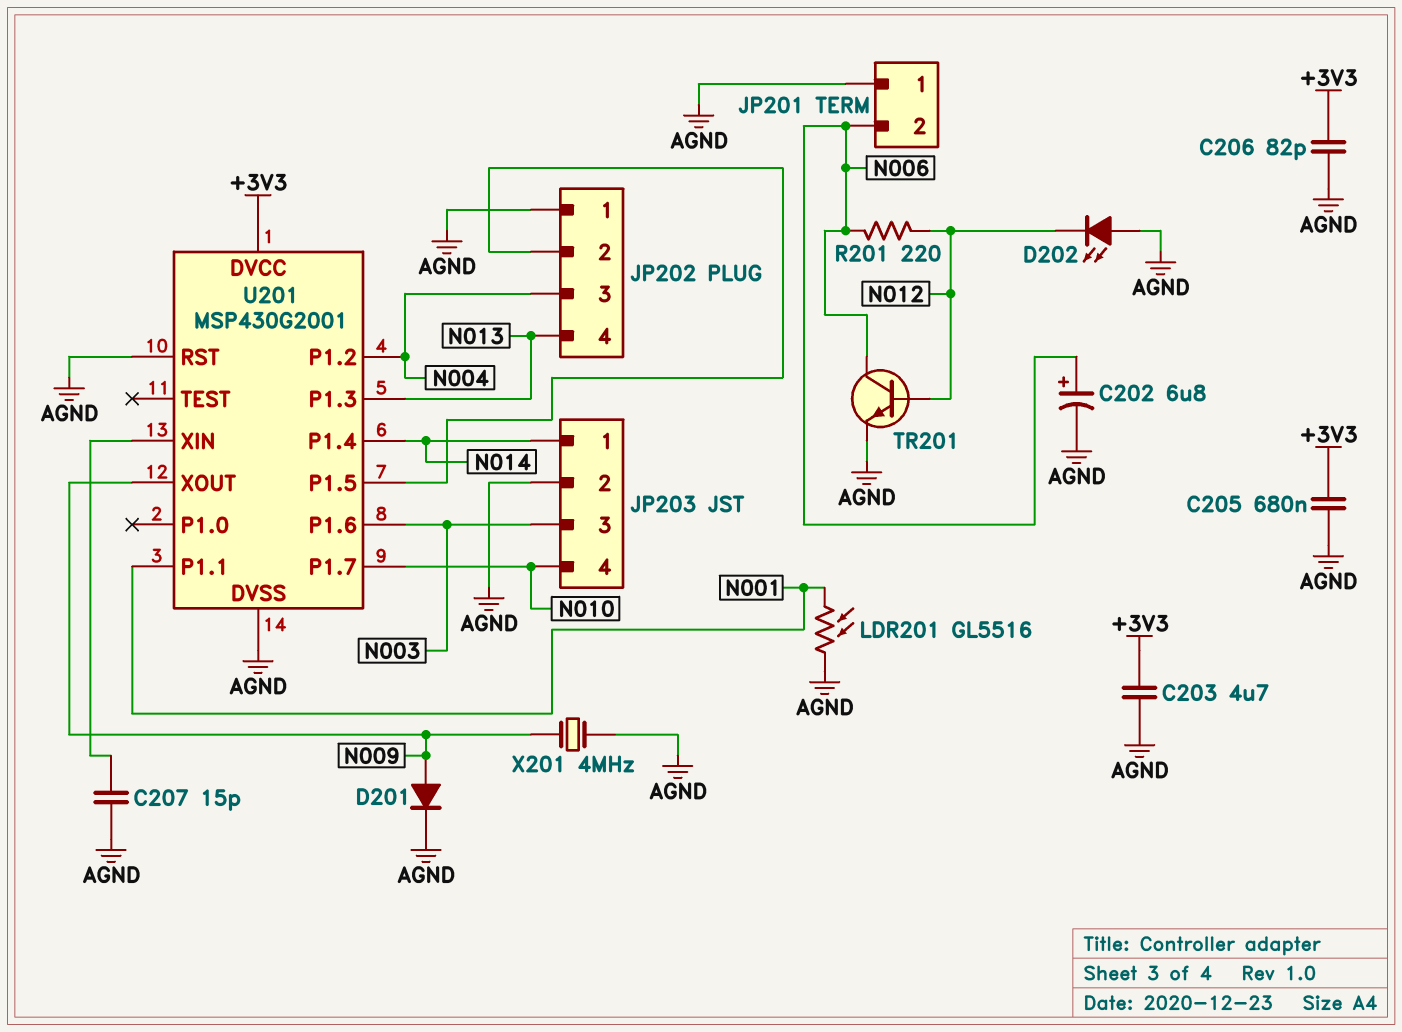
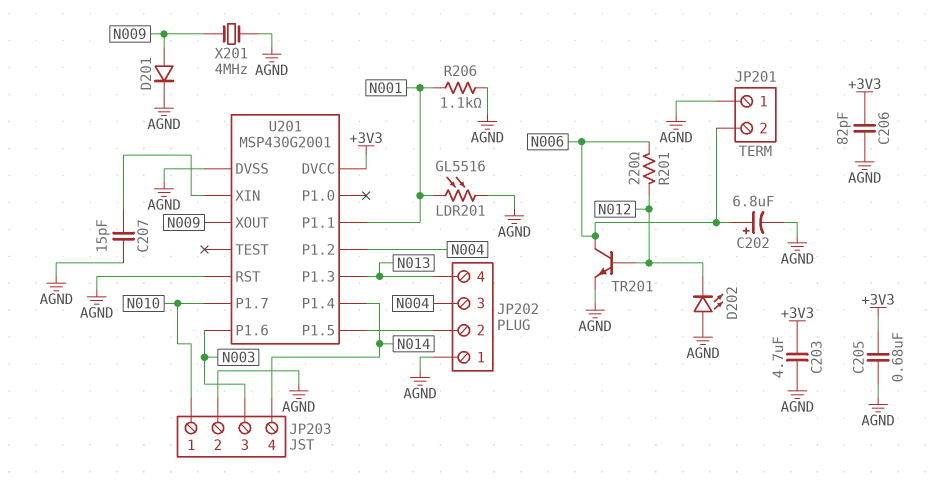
JP203 pin 1: N014 -> N010
JP203 pin 4: N010 -> N014
R206: none -> 1.1k (AGND, N001)

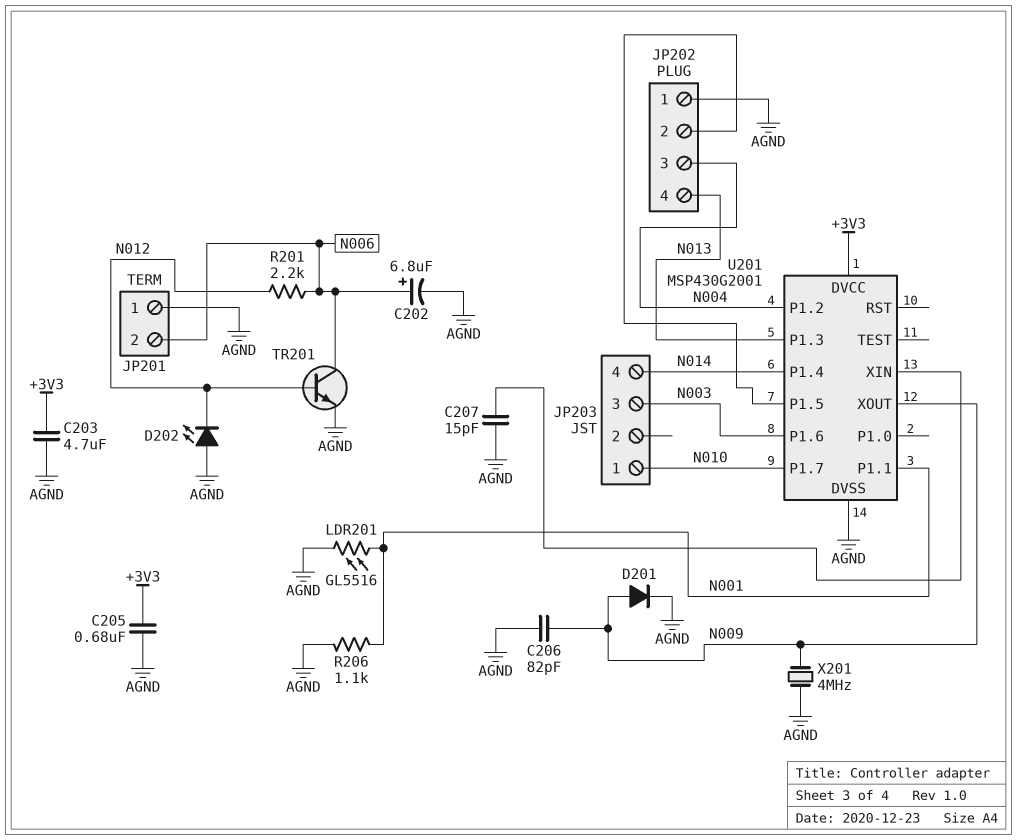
C206: 82pF (+3V3, AGND) -> 82pF (AGND, N009)
JP203 pin 2: AGND -> none
R201: 220 (N006, N012) -> 2.2k (N006, N012)
U201 pin RST: AGND -> none

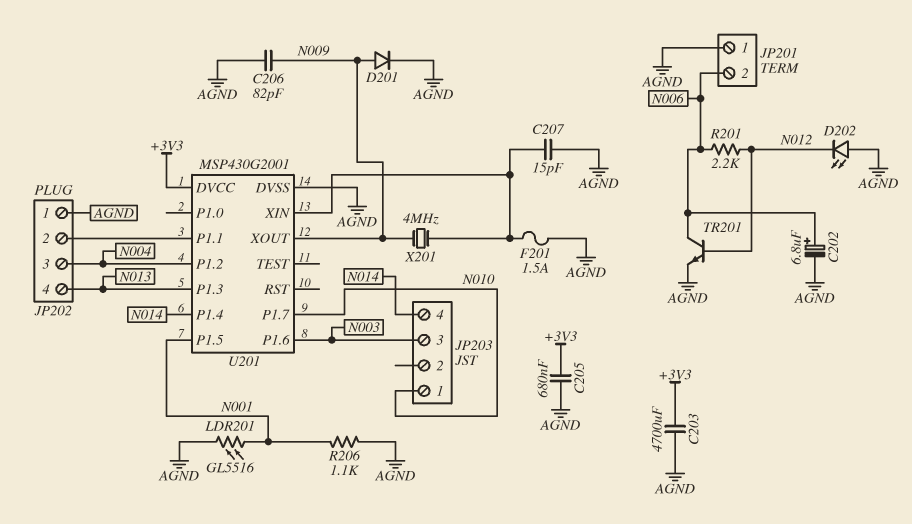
C203: 4.7uF (+3V3, AGND) -> 4700uF (+3V3, AGND)
F201: none -> 1.5A (AGND, U201/XIN)
U201 pin P1.1: N001 -> JP202/2
U201 pin P1.5: JP202/2 -> N001
X201: 4MHz (AGND, N009) -> 4MHz (N009, U201/XIN)

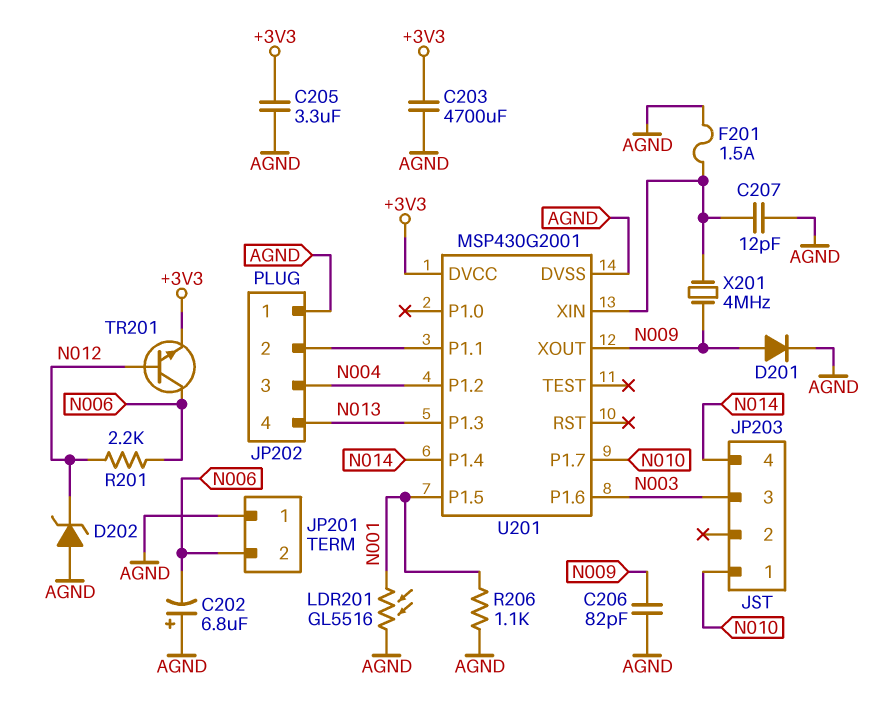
C202: 6.8uF (plus N006, minus AGND) -> 6.8uF (plus AGND, minus N006)
C205: 680nF (+3V3, AGND) -> 3.3uF (+3V3, AGND)
C207: 15pF (AGND, U201/XIN) -> 12pF (AGND, U201/XIN)
D202: LED (A AGND, K N012) -> zener (A AGND, K N012)
TR201: NPN (B N012, C N006, E AGND) -> NPN (B N012, C N006, E +3V3)

